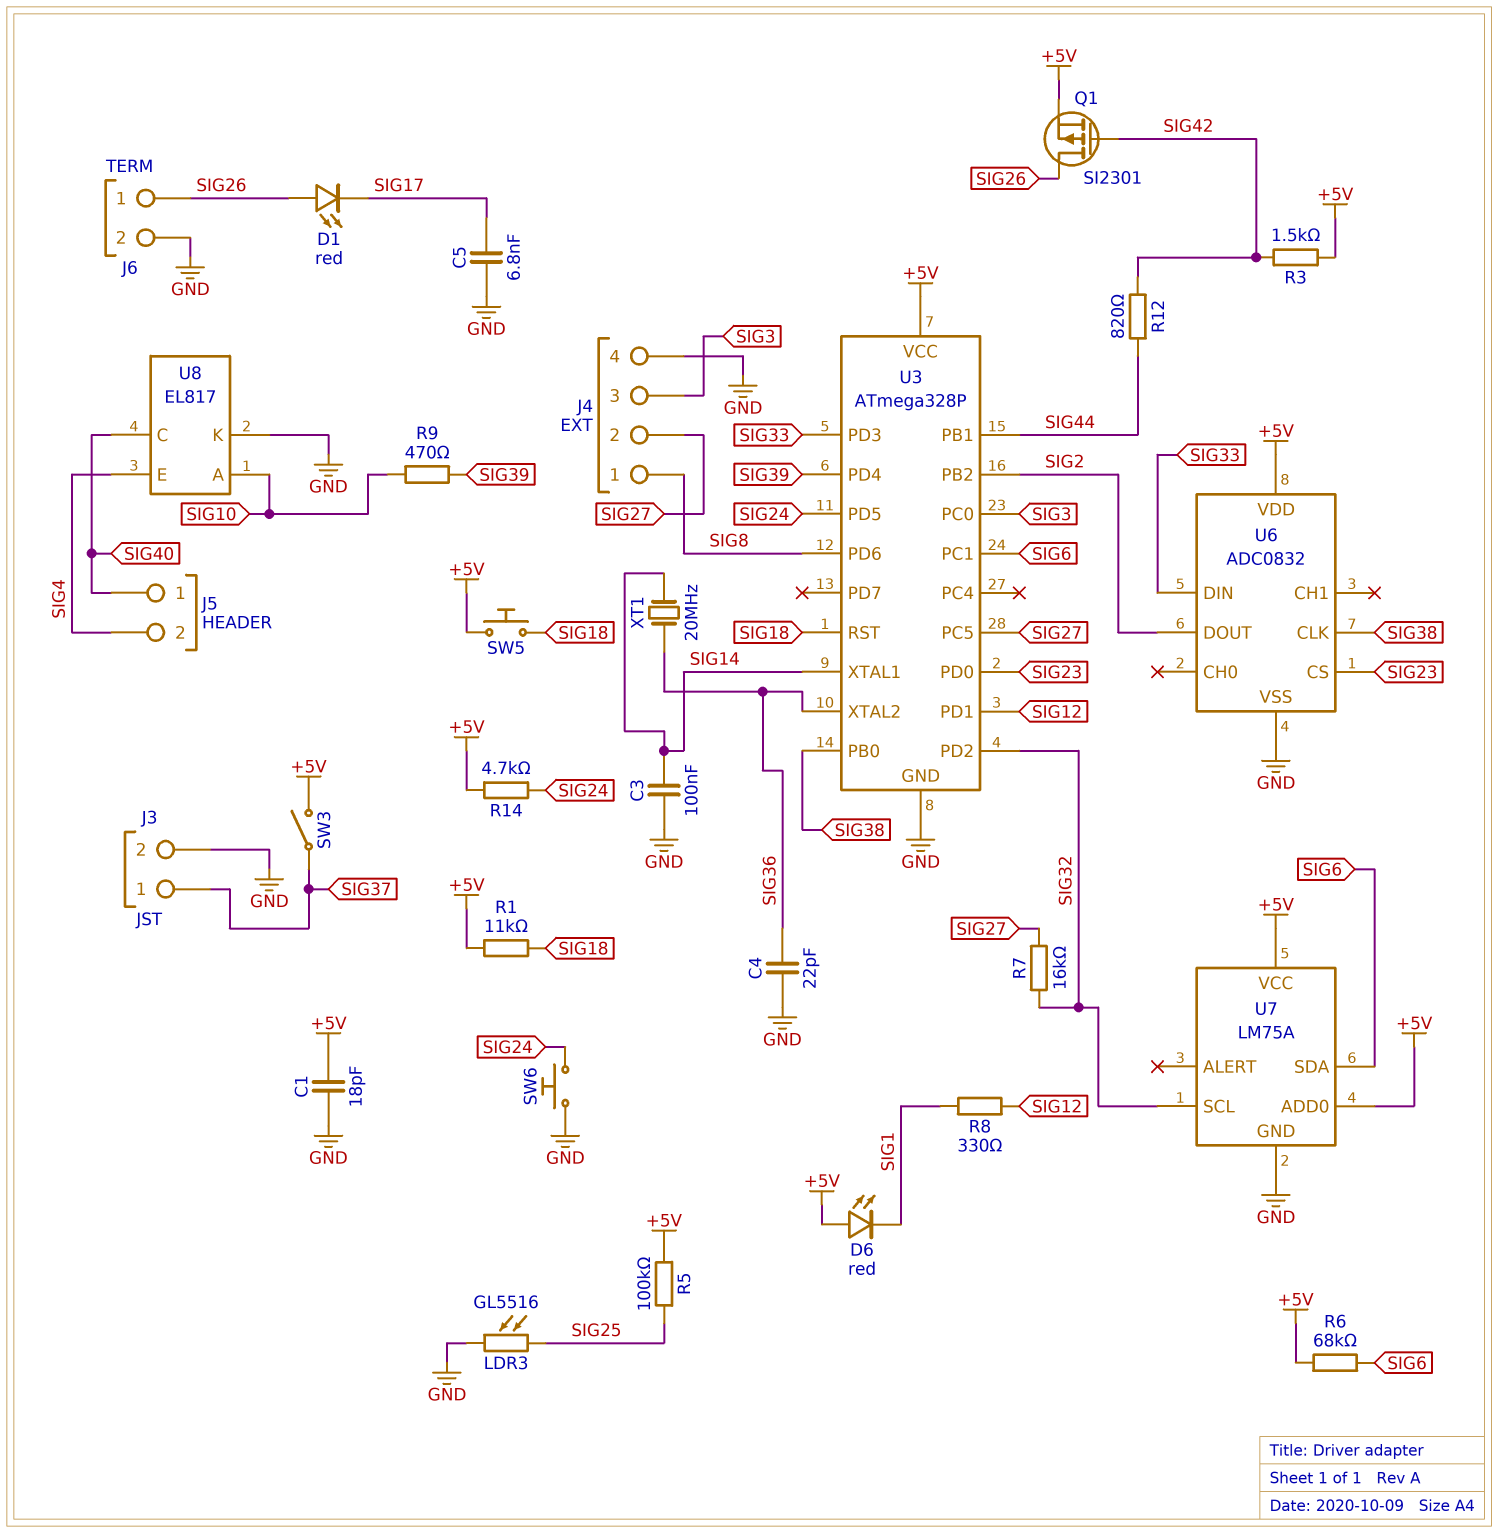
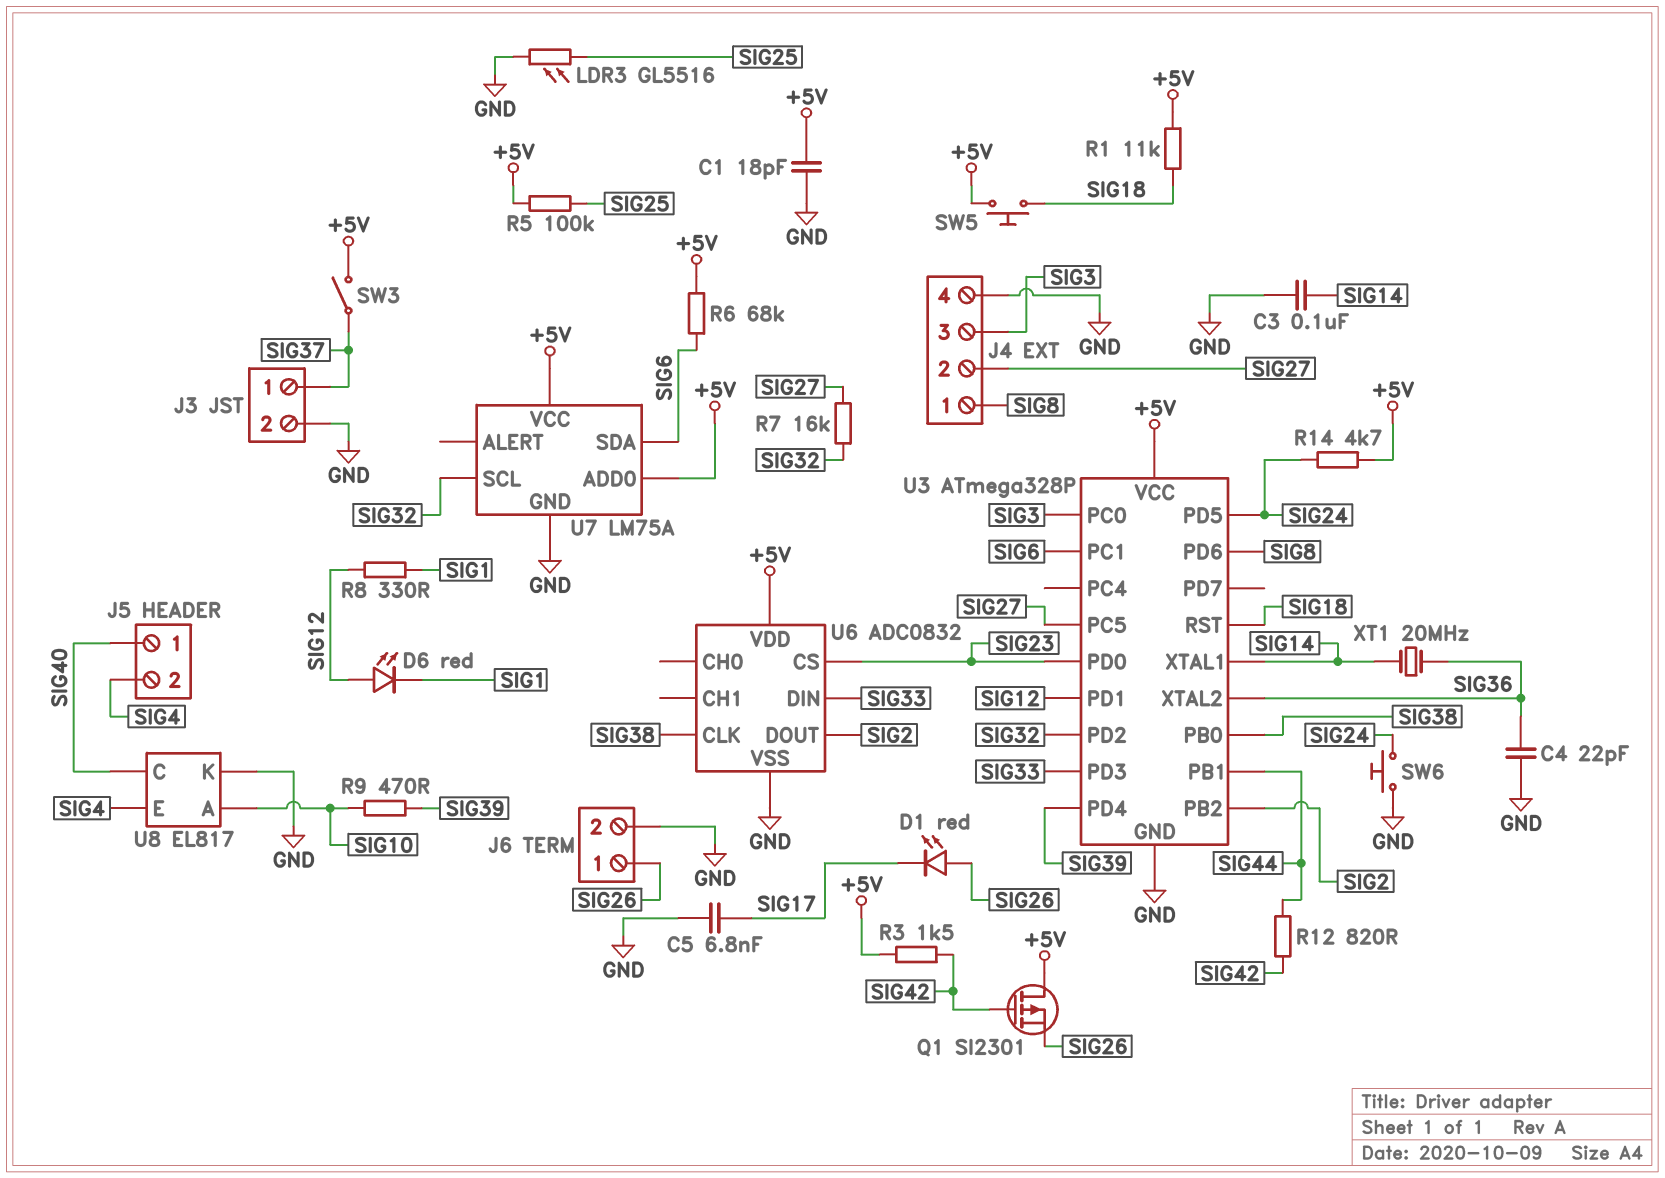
D6: LED red (A +5V, K SIG1) -> LED red (A SIG12, K SIG1)
Q1: PMOS SI2301 (G SIG42, D SIG26, S +5V) -> PMOS SI2301 (G SIG42, D +5V, S SIG26)

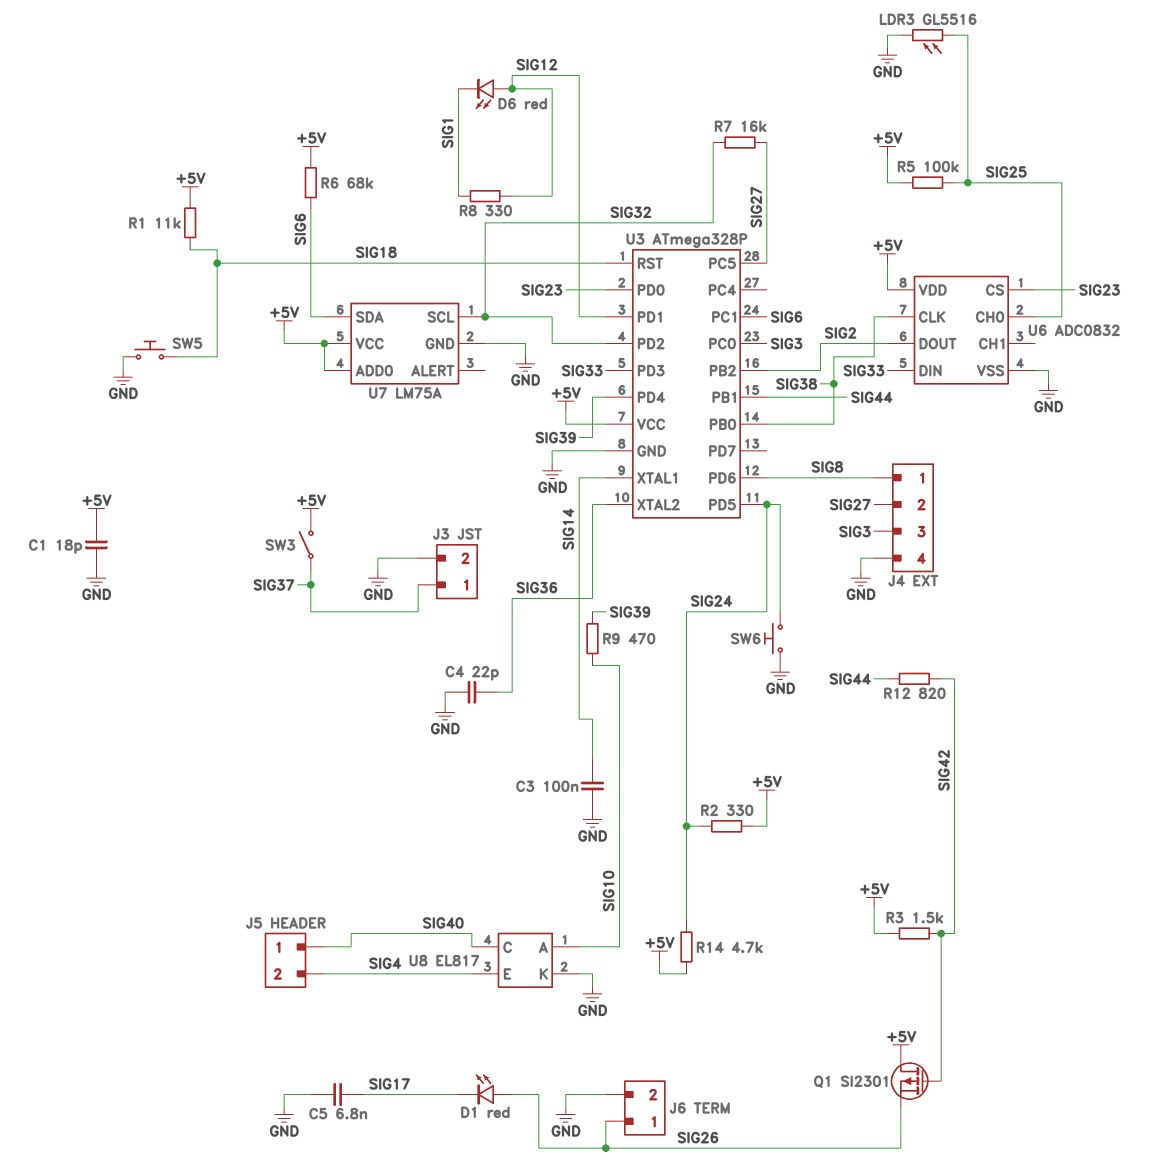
R2: none -> 330 (+5V, SIG24)
SW5: button (+5V, SIG18) -> button (GND, SIG18)
U6 pin CH0: none -> SIG25
XT1: 20MHz (SIG14, SIG36) -> none

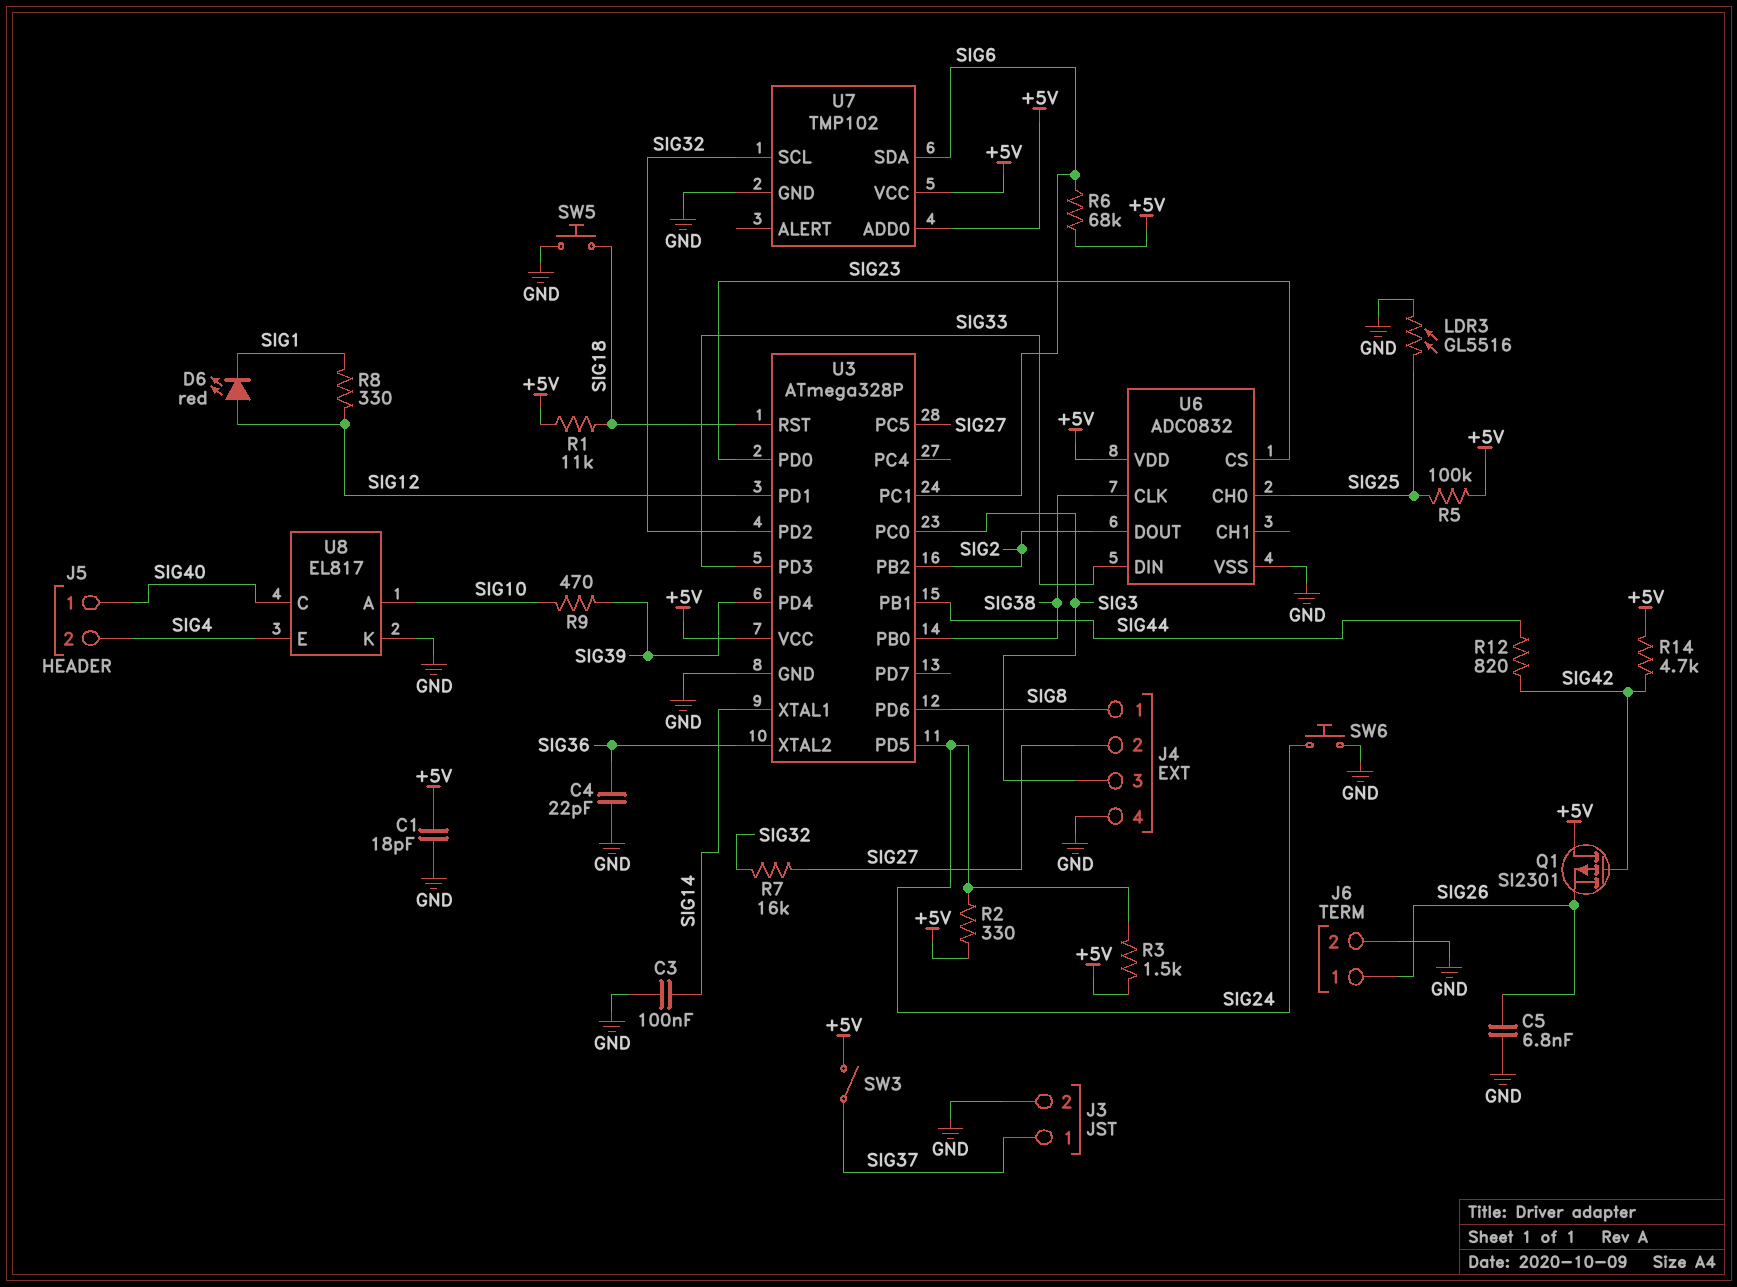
C5: 6.8nF (GND, SIG17) -> 6.8nF (GND, SIG26)
D1: LED red (A SIG26, K SIG17) -> none
R3: 1.5k (+5V, SIG42) -> 1.5k (+5V, SIG24)
R14: 4.7k (+5V, SIG24) -> 4.7k (+5V, SIG42)
U7: LM75A -> TMP102

